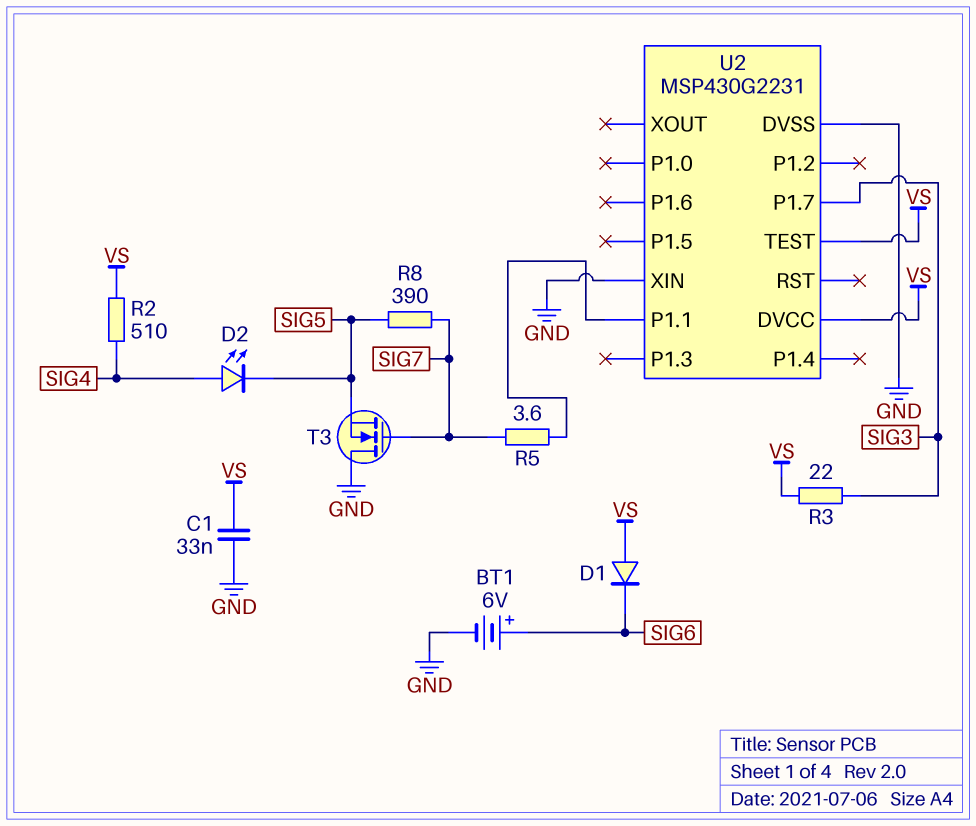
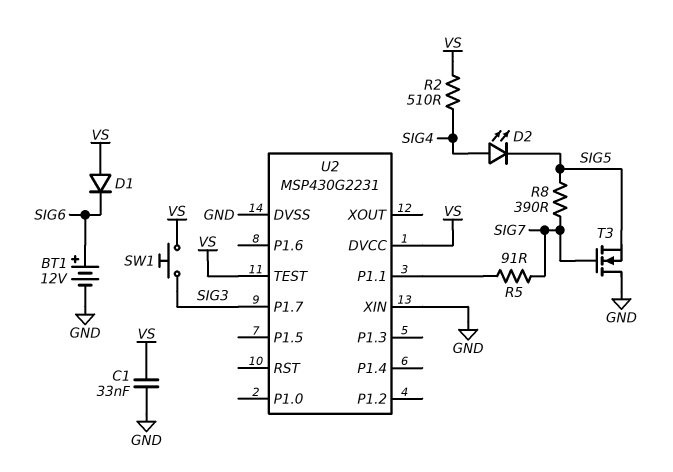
BT1: 6V (plus SIG6, minus GND) -> 12V (plus SIG6, minus GND)
R3: 22 (SIG3, VS) -> none
R5: 3.6 (SIG7, U2/P1.1) -> 91 (SIG7, U2/P1.1)
SW1: none -> button (SIG3, VS)

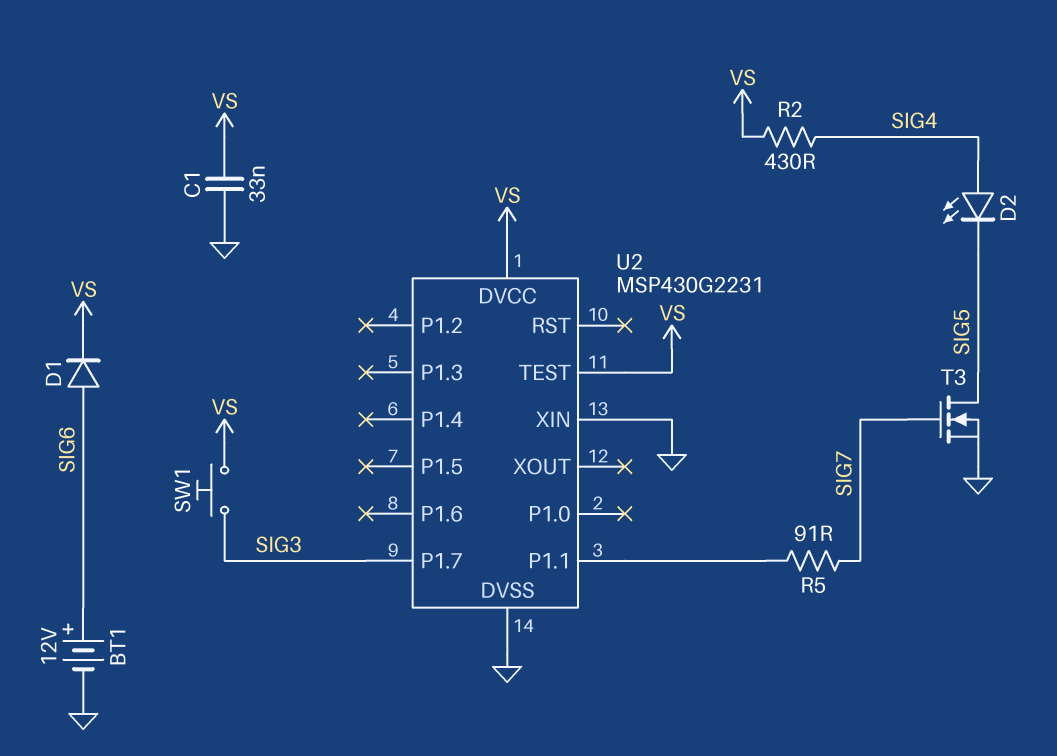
D1: diode (A VS, K SIG6) -> diode (A SIG6, K VS)
R2: 510 (SIG4, VS) -> 430 (SIG4, VS)
R8: 390 (SIG5, SIG7) -> none
T3: NMOS (G SIG7, D GND, S SIG5) -> NMOS (G SIG7, D SIG5, S GND)

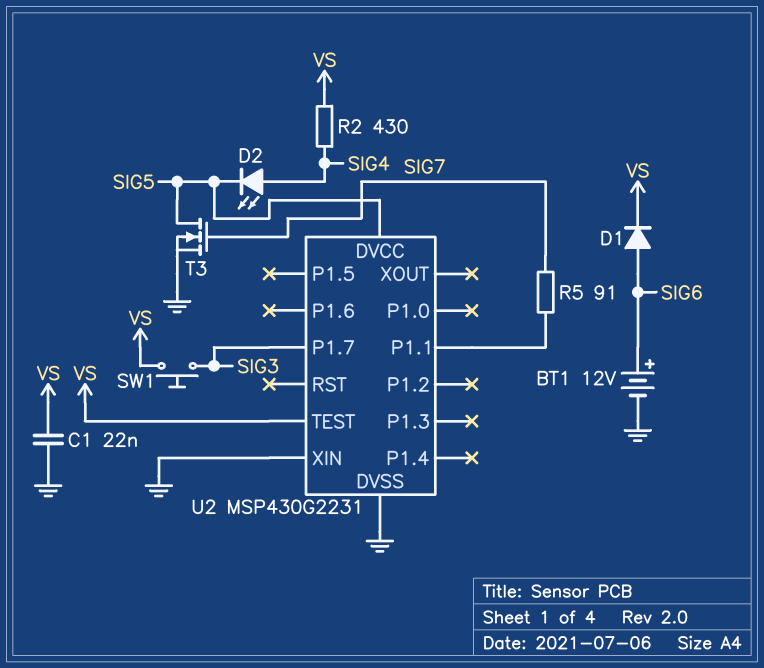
C1: 33nF (GND, VS) -> 22nF (GND, VS)
U2 pin DVCC: VS -> SIG5

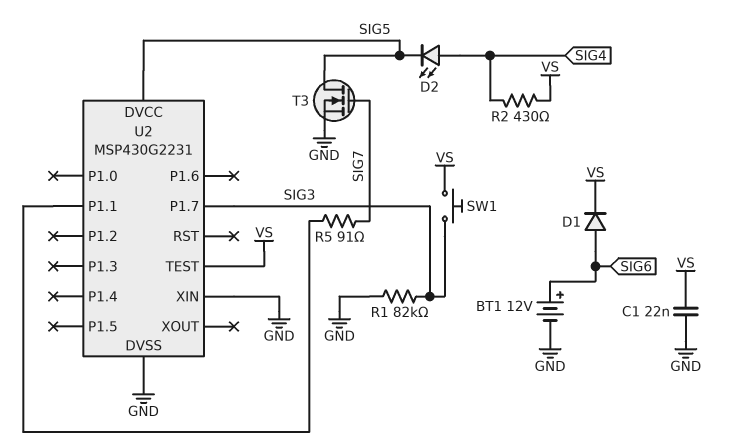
R1: none -> 82k (GND, SIG3)

